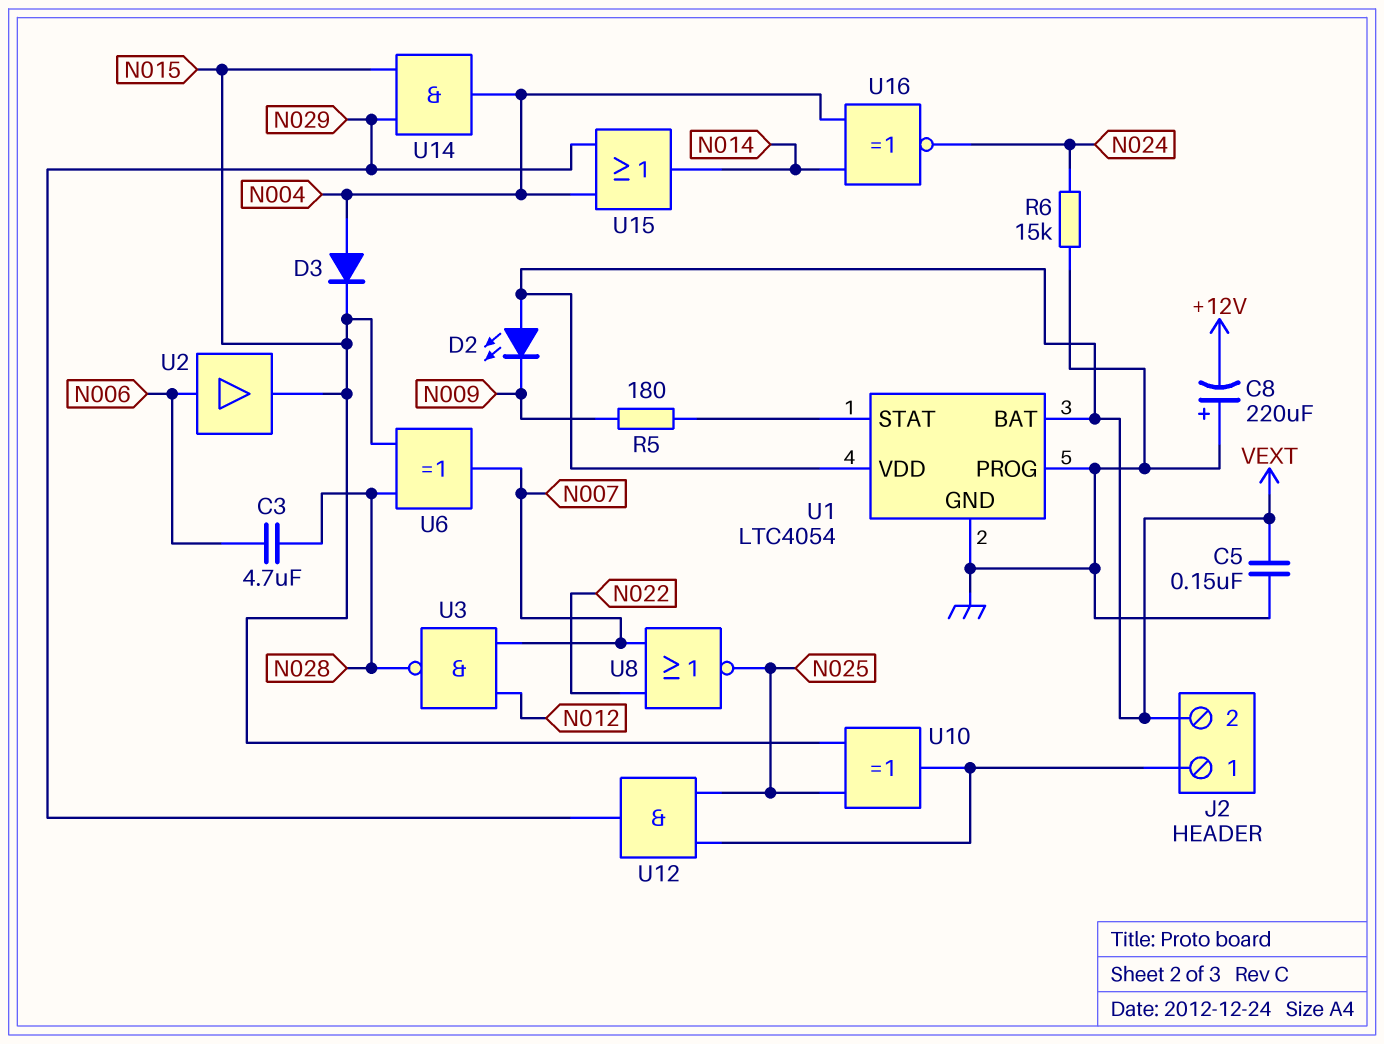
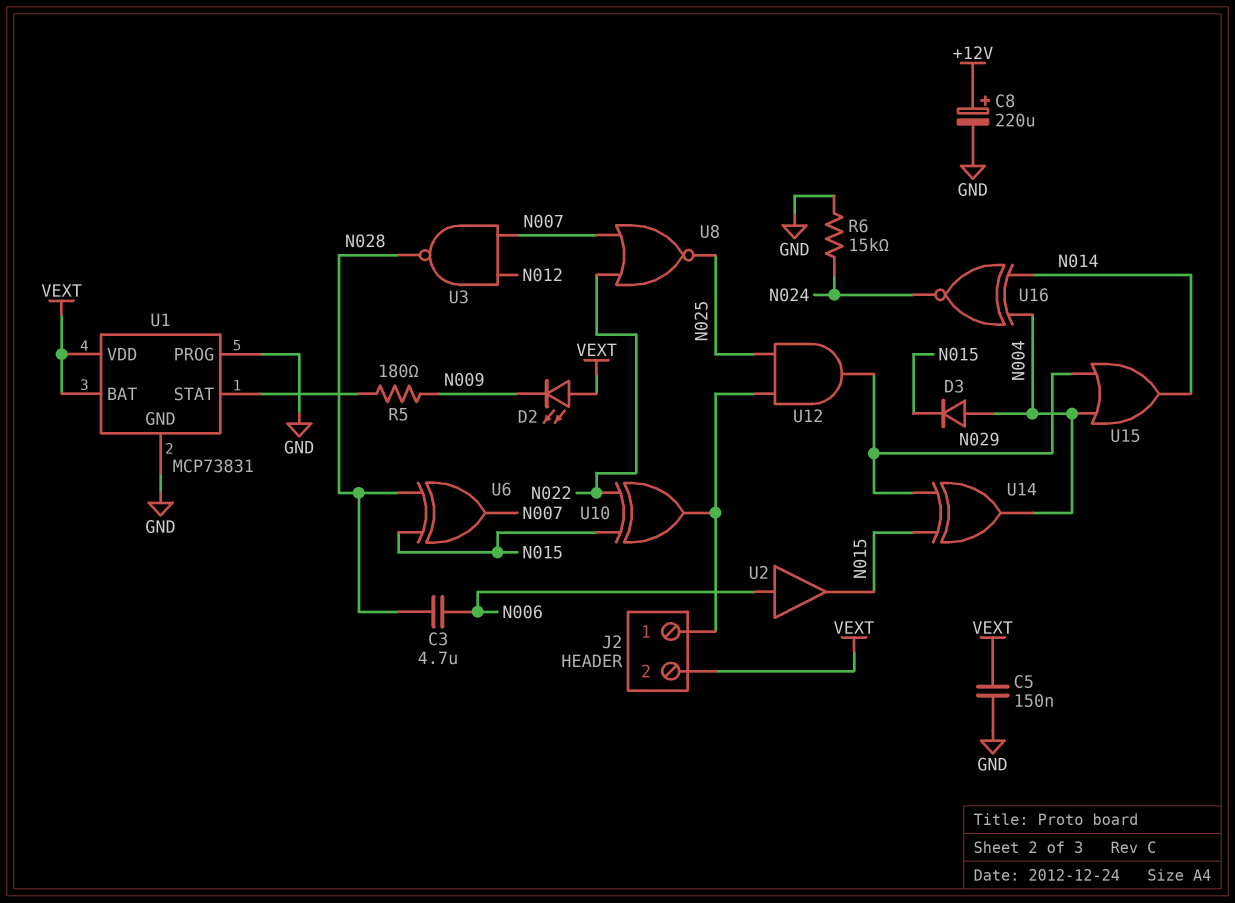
C8: 220uF (plus GND, minus +12V) -> 220uF (plus +12V, minus GND)
U1: LTC4054 -> MCP73831
U10: XOR (in N015, in N025, out J2/1) -> XOR (in N015, in N022, out J2/1)
U14: AND (in N015, in N029, out N004) -> XOR (in N015, in N029, out N004)

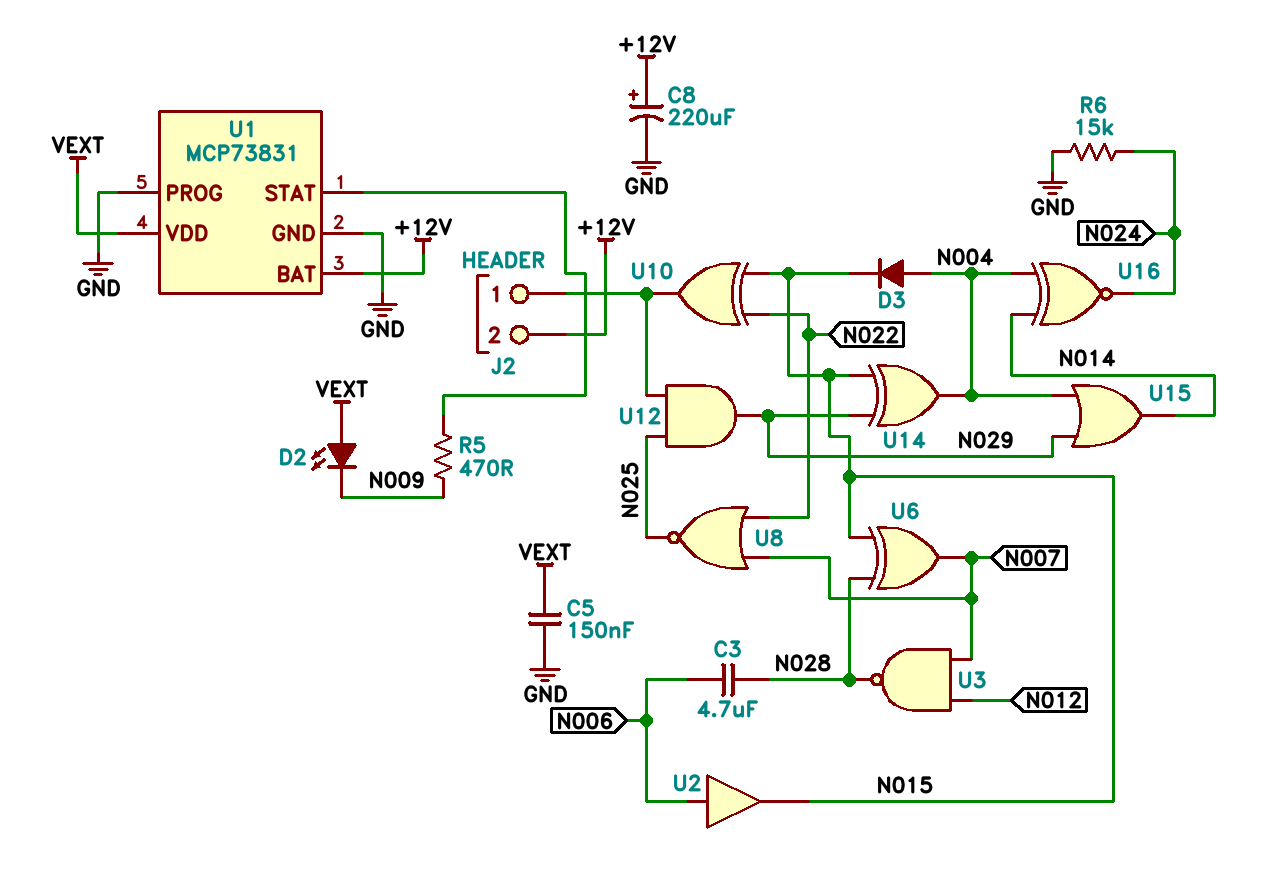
J2 pin 2: VEXT -> +12V
R5: 180 (N009, U1/STAT) -> 470 (N009, U1/STAT)
U1 pin BAT: VEXT -> +12V

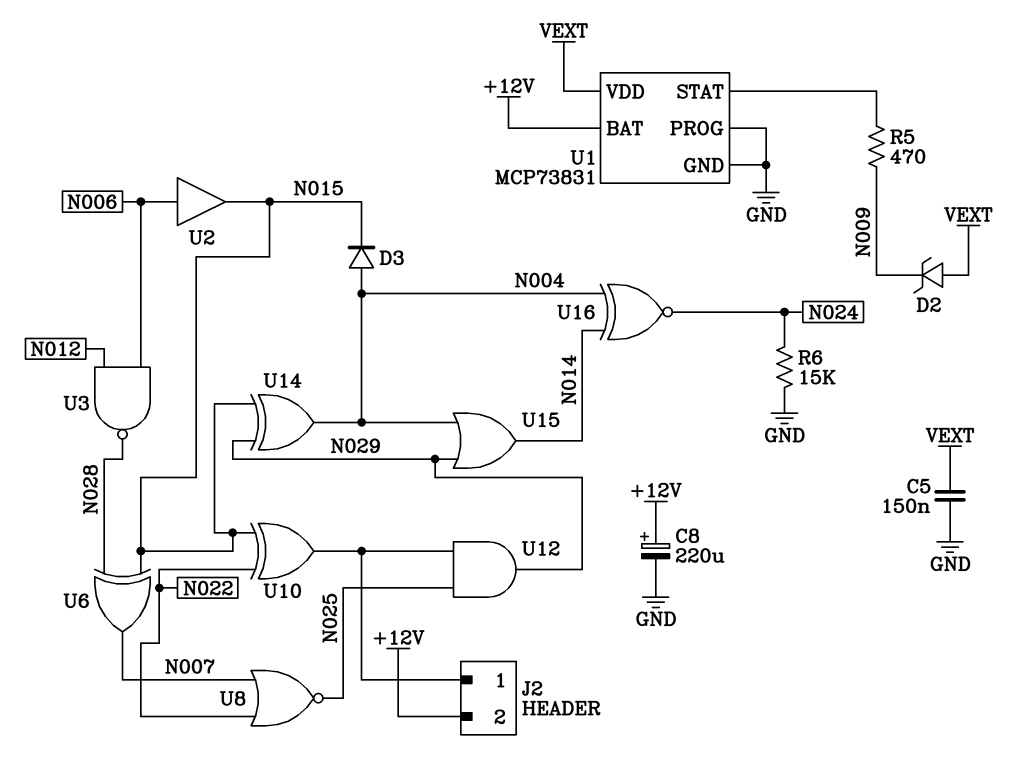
C3: 4.7uF (N006, N028) -> none
D2: LED (A VEXT, K N009) -> zener (A VEXT, K N009)
U3: NAND (in N007, in N012, out N028) -> NAND (in N006, in N012, out N028)

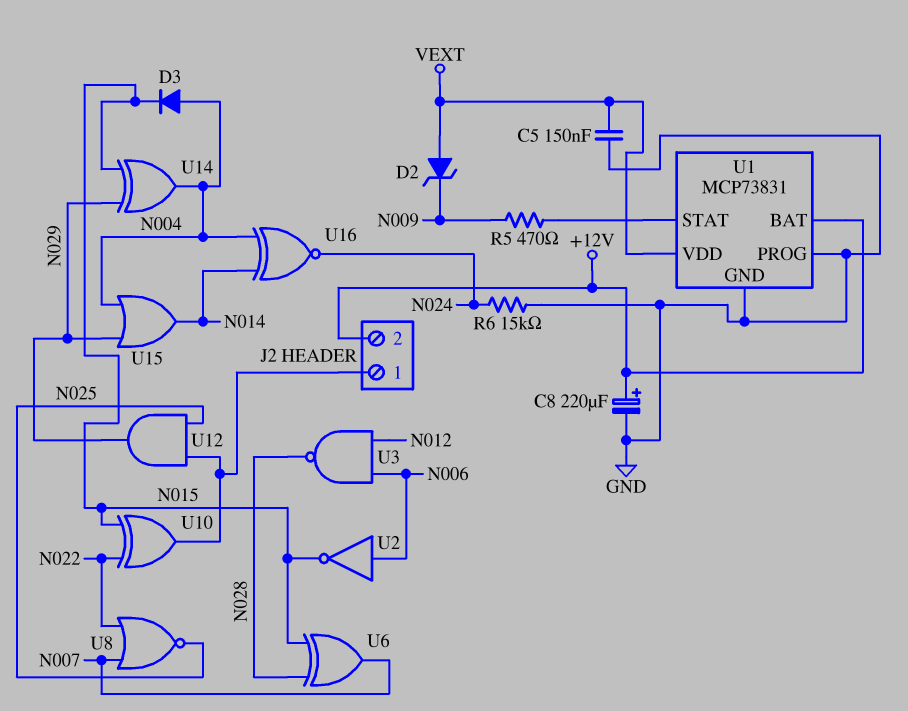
U2: buffer (in N006, out N015) -> NOT (in N006, out N015)

